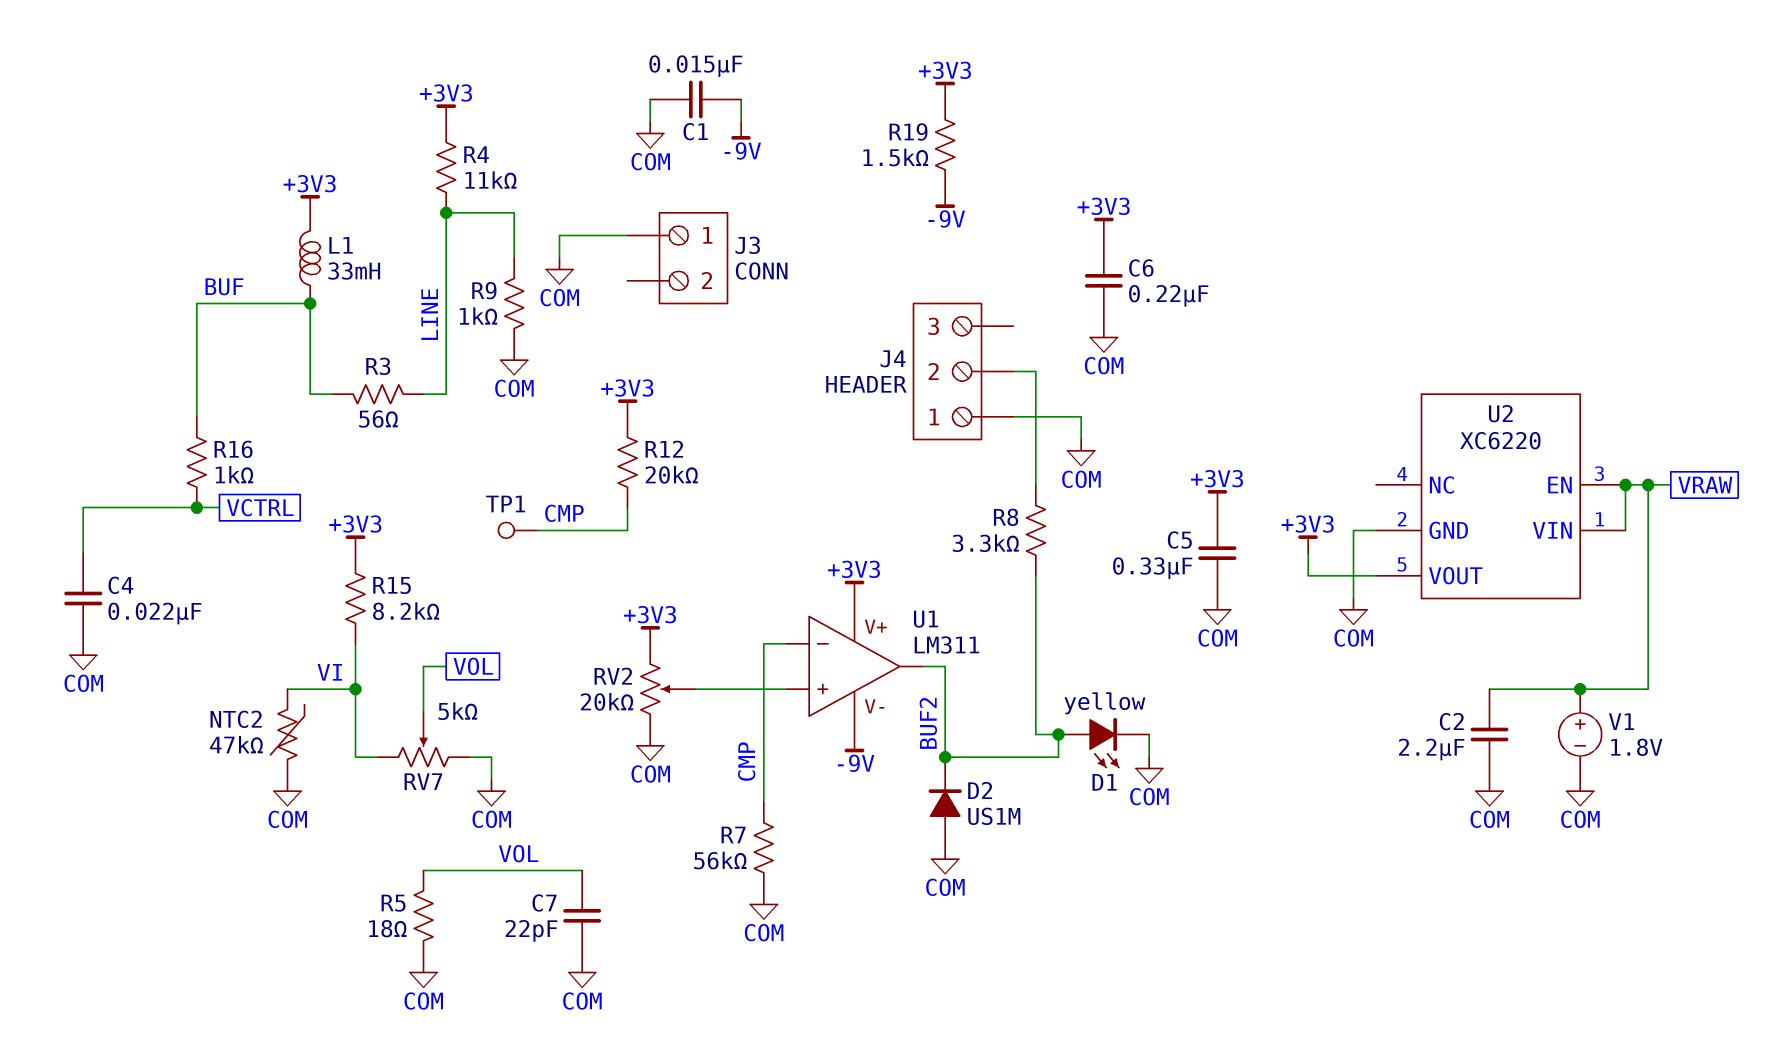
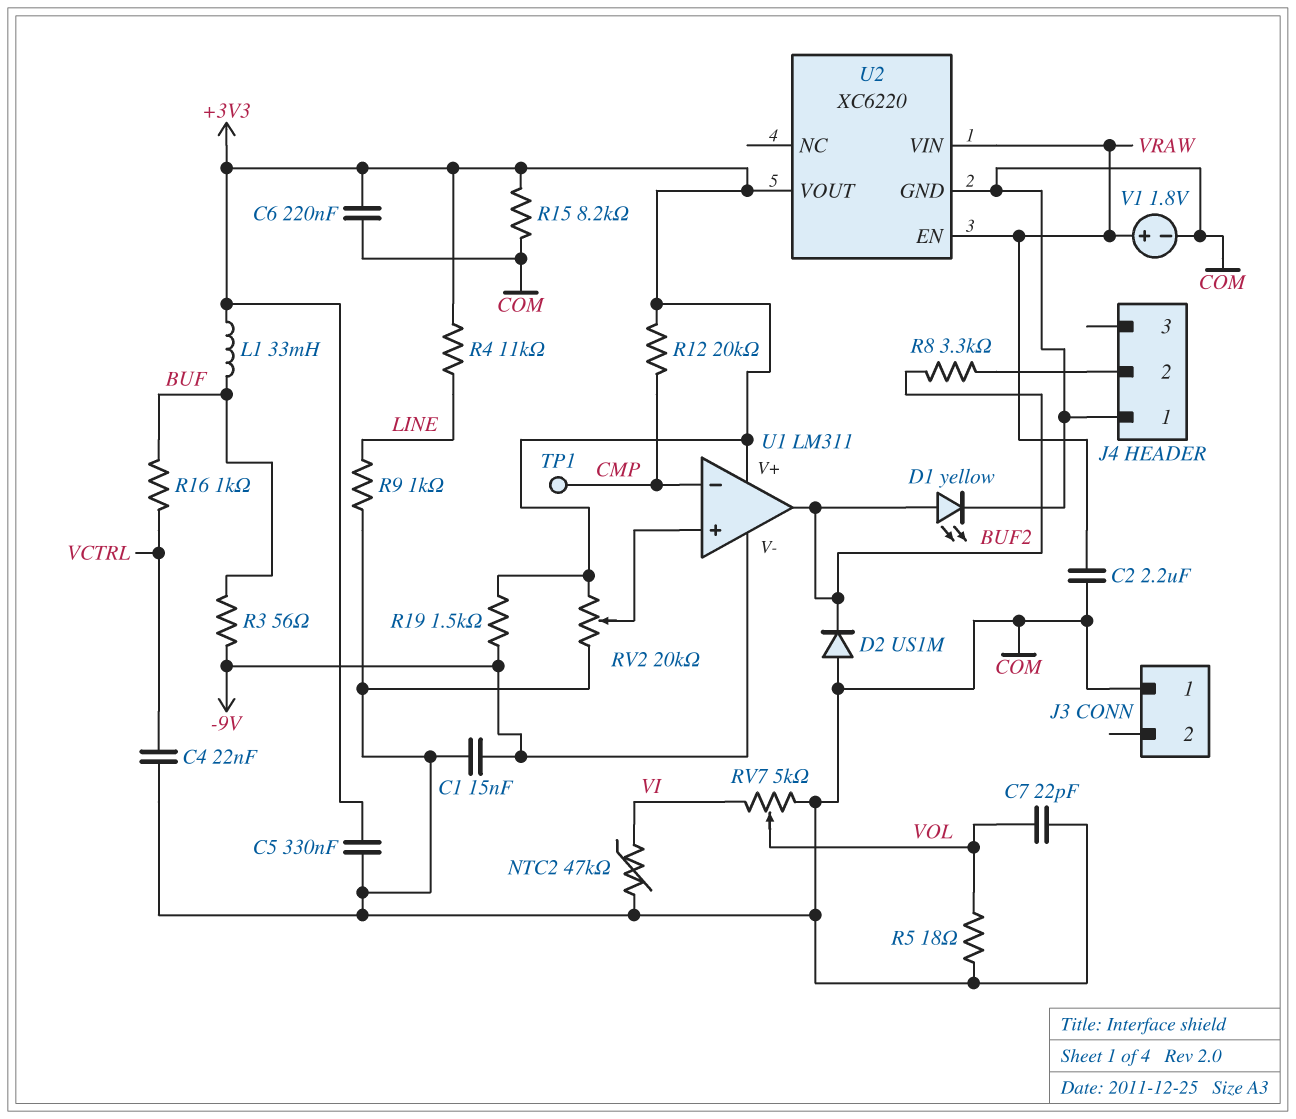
R3: 56 (BUF, LINE) -> 56 (-9V, BUF)
R7: 56k (CMP, COM) -> none
R15: 8.2k (+3V3, VI) -> 8.2k (+3V3, COM)

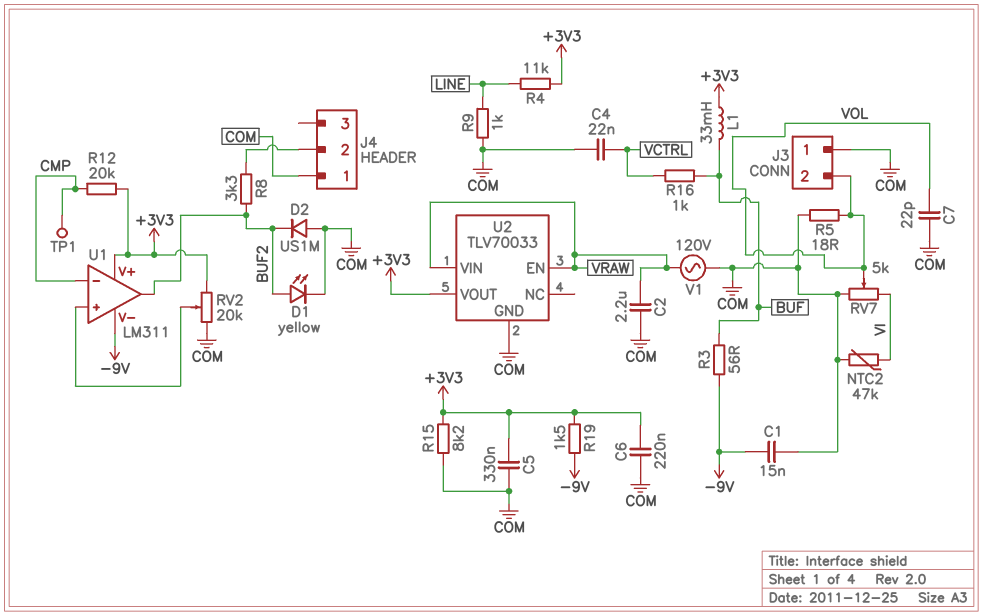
J3 pin 2: none -> VOL
U2: XC6220 -> TLV70033
V1: 1.8V (plus VRAW, minus COM) -> AC 120V (COM, VRAW)

